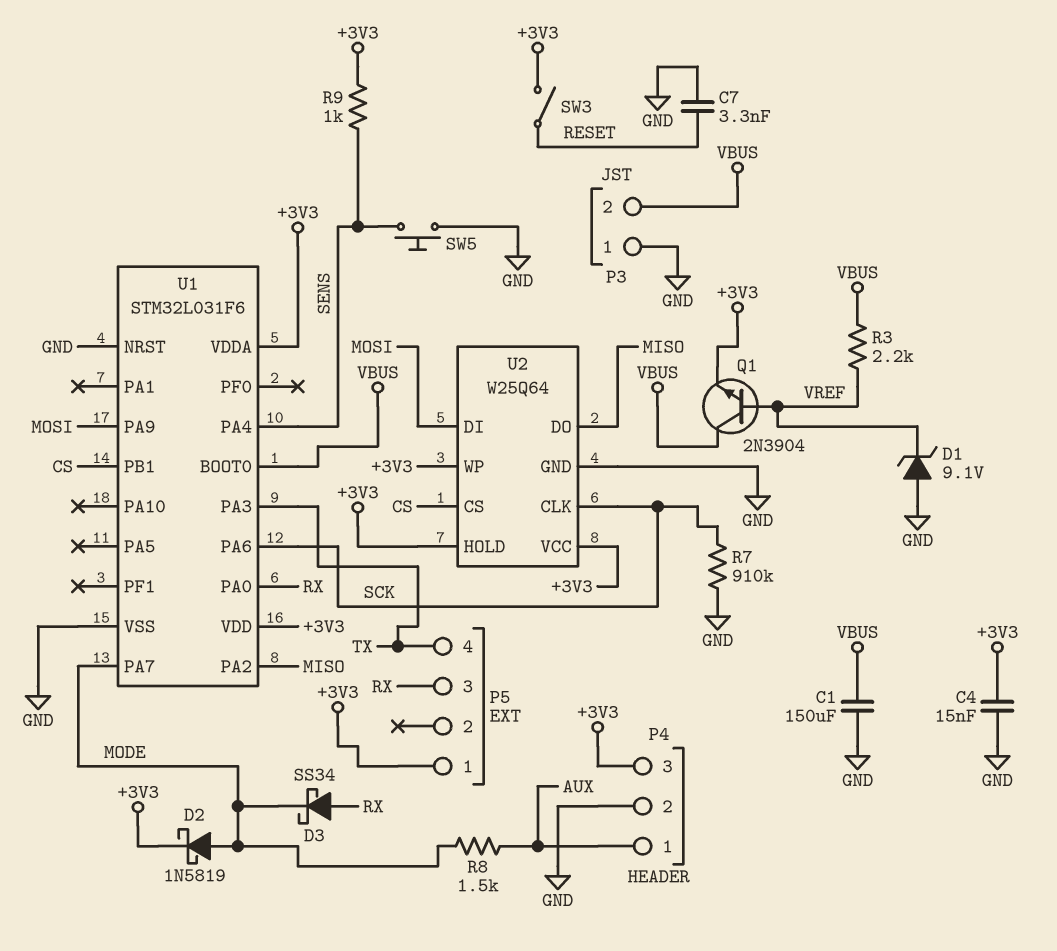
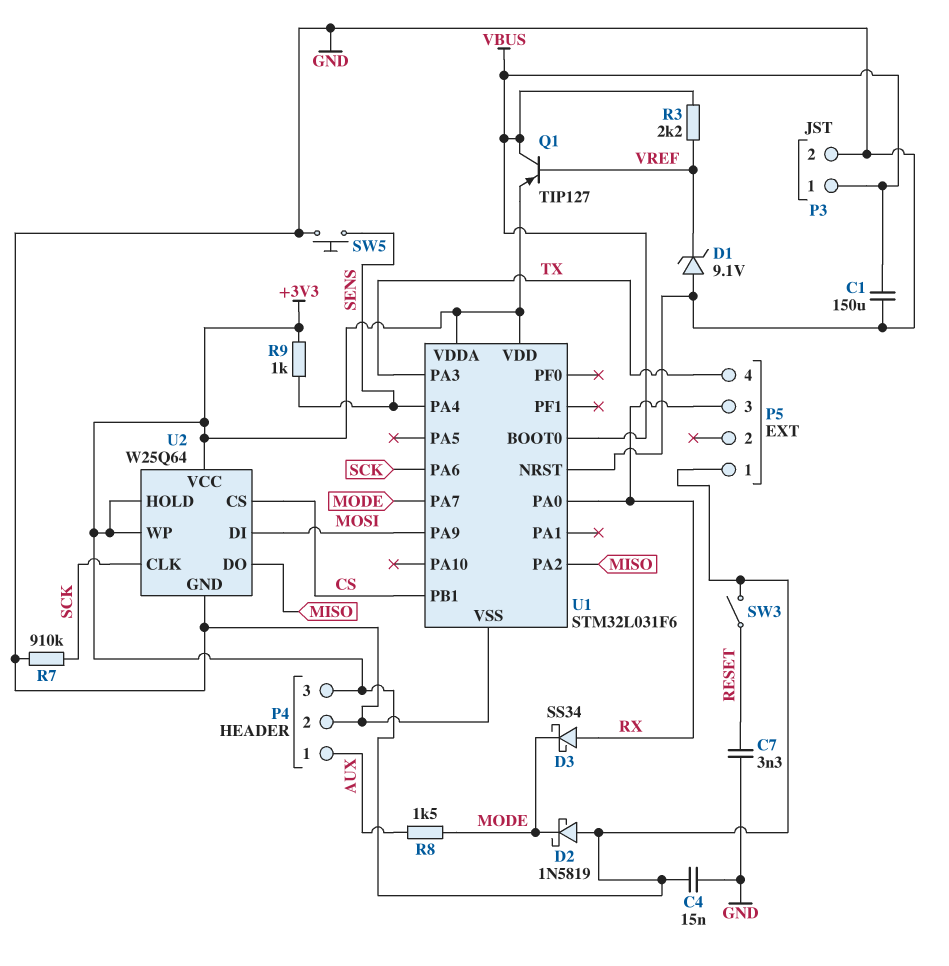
D2: schottky 1N5819 (A MODE, K +3V3) -> schottky 1N5819 (A +3V3, K MODE)
P3 pin 1: GND -> VBUS
P3 pin 2: VBUS -> GND
Q1: NPN 2N3904 (B VREF, C VBUS, E +3V3) -> PNP TIP127 (B VREF, C VBUS, E +3V3)

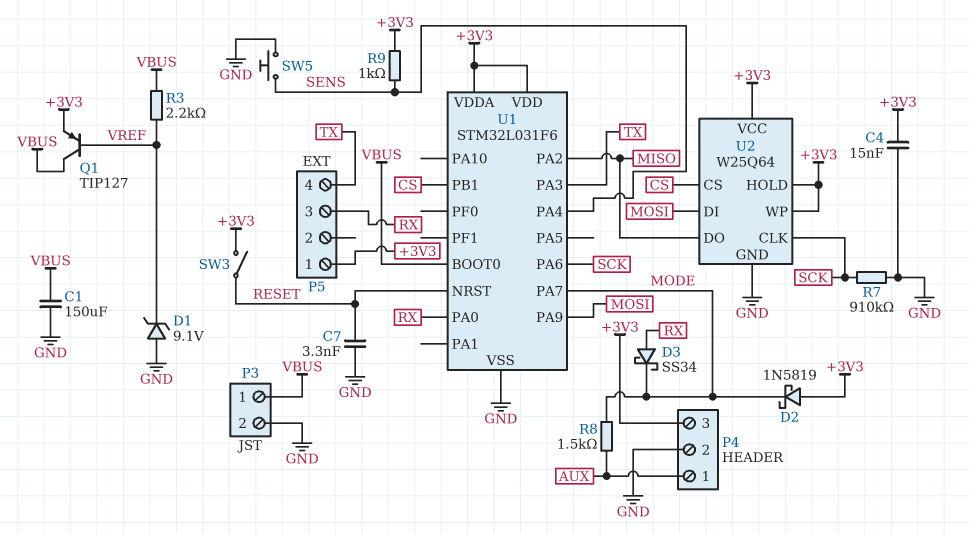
U1 pin NRST: GND -> RESET

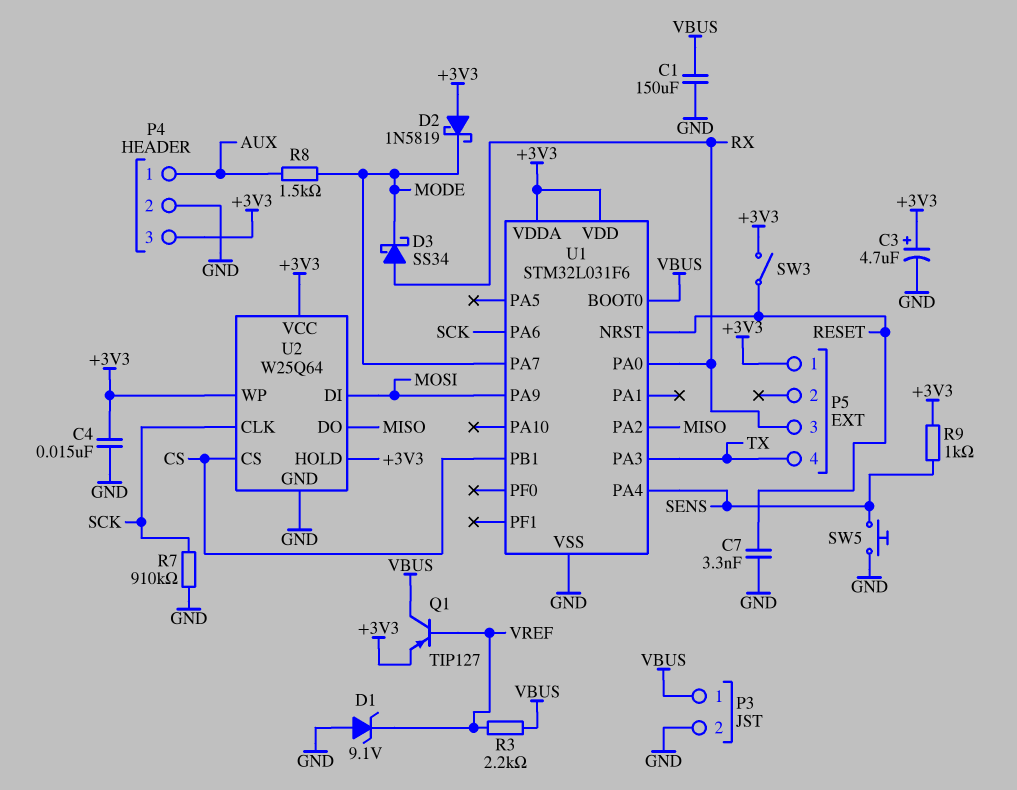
C3: none -> 4.7uF (plus +3V3, minus GND)

